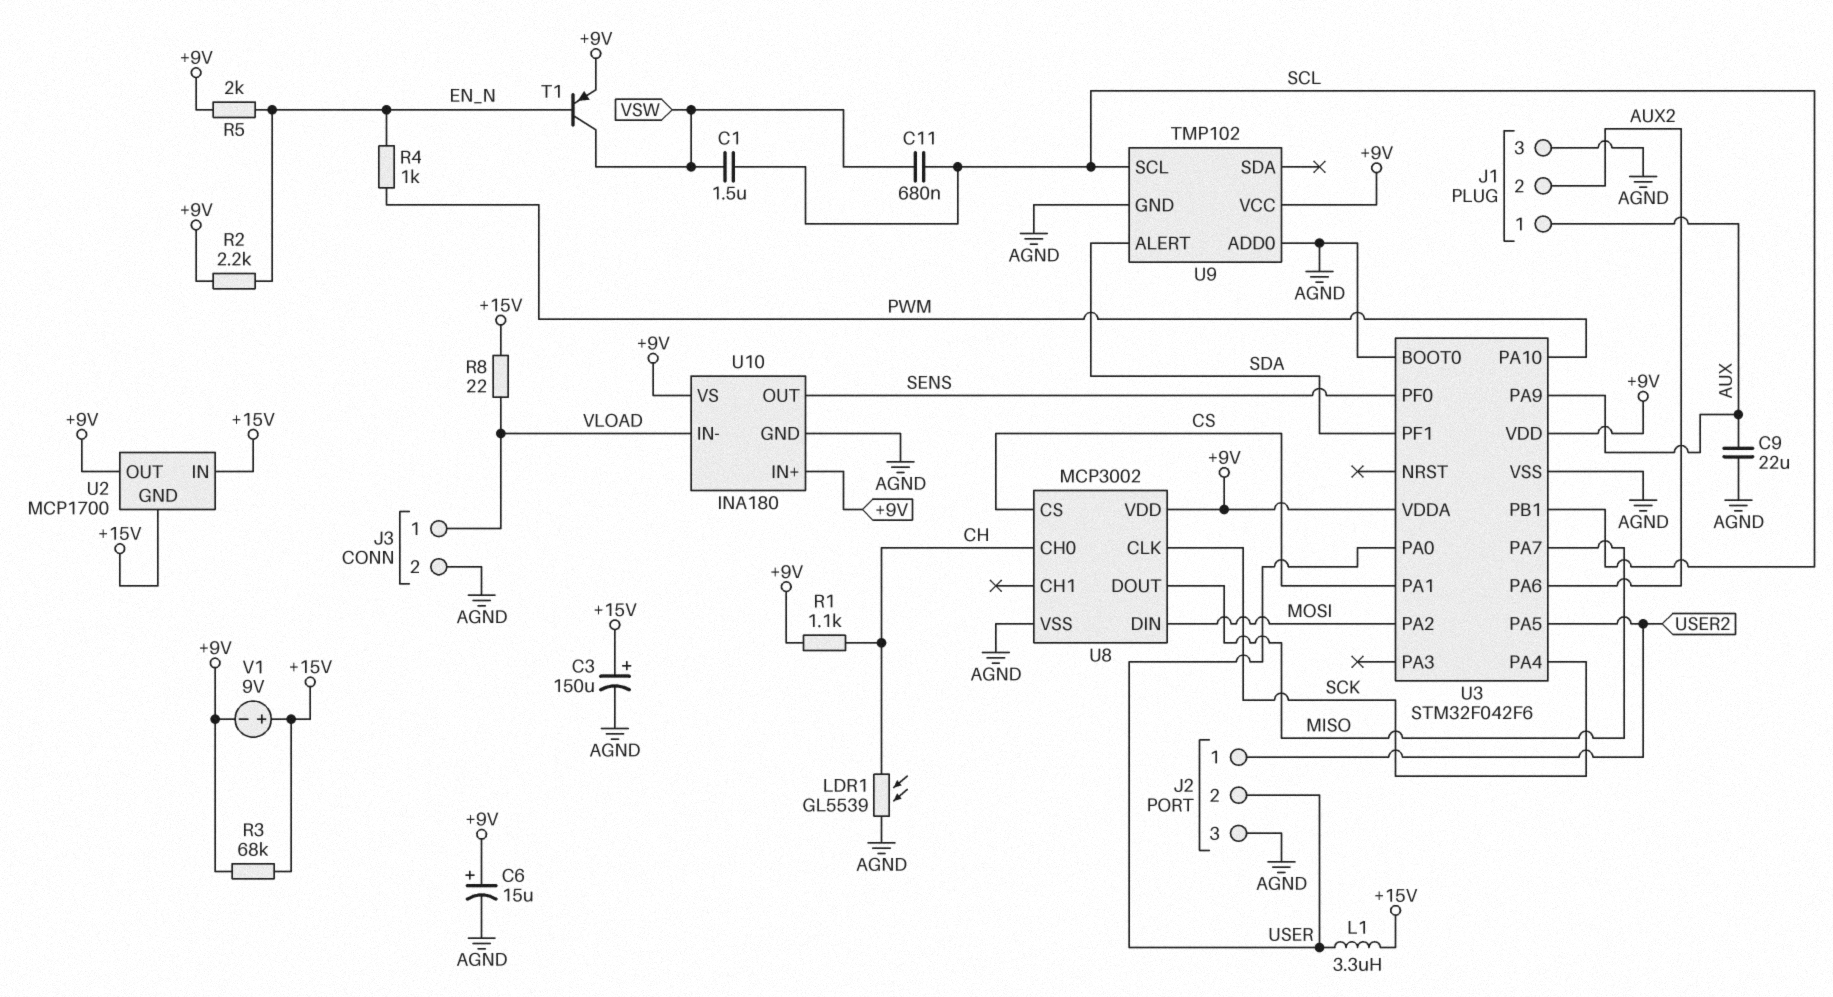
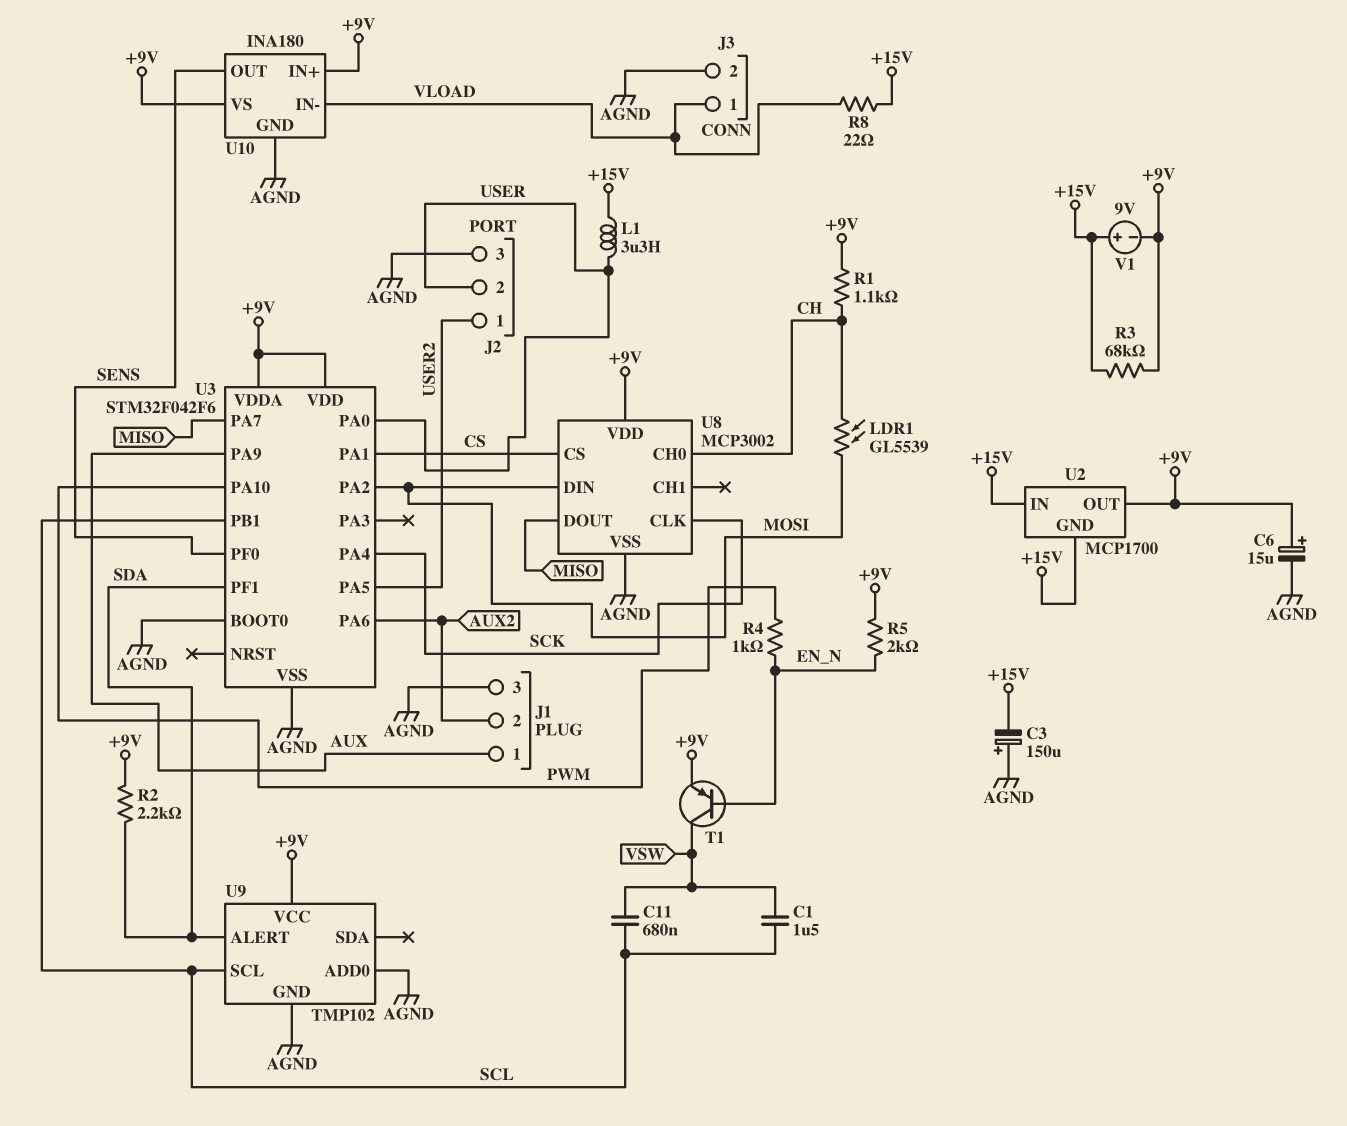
C3: 150uF (plus +15V, minus AGND) -> 150uF (plus AGND, minus +15V)
C9: 22uF (AGND, AUX) -> none
LDR1: GL5539 (AGND, CH) -> GL5539 (CH, MOSI)
R2: 2.2k (+9V, EN_N) -> 2.2k (+9V, SDA)

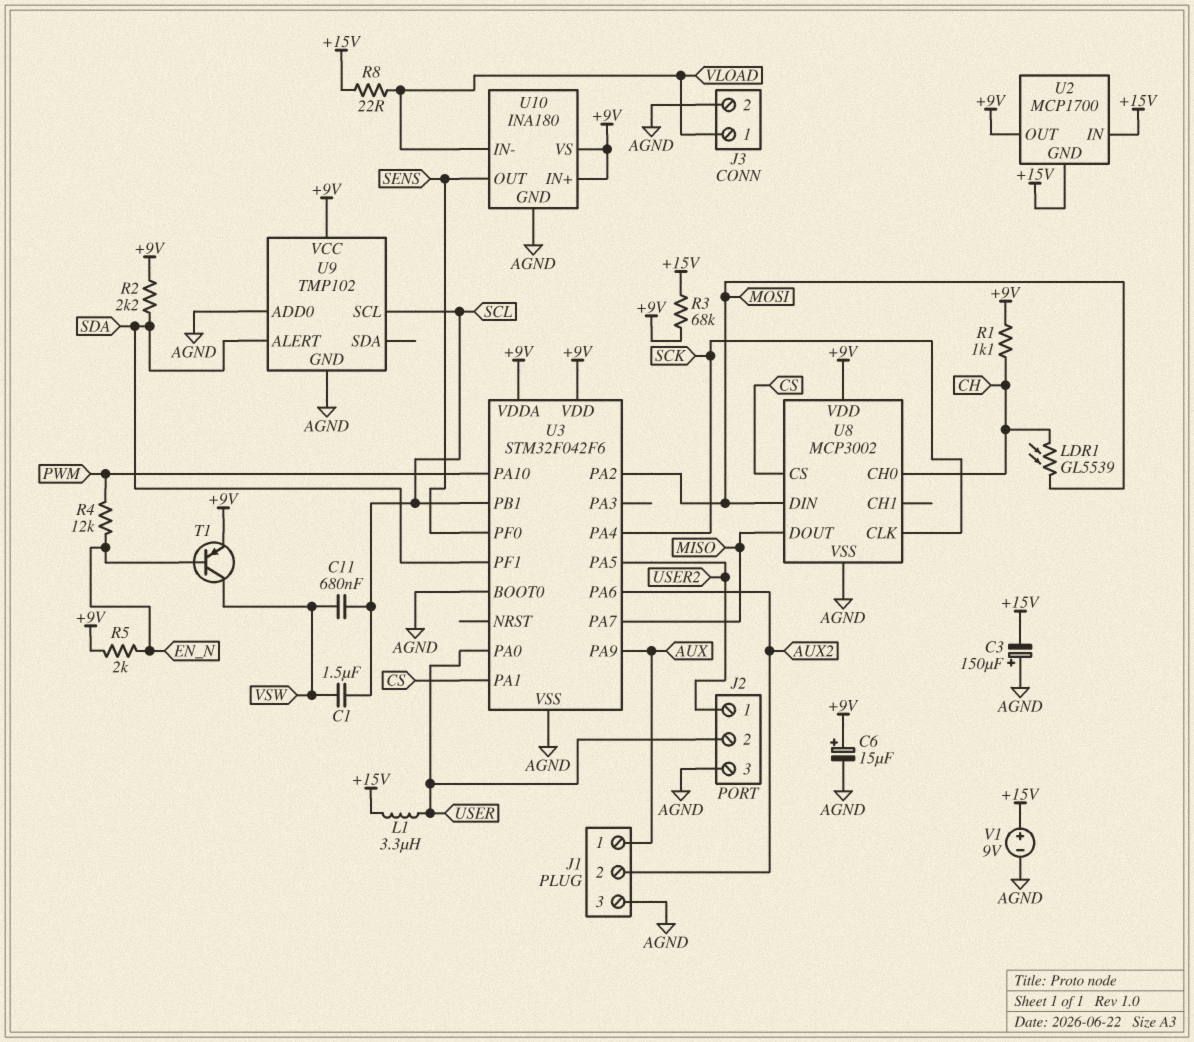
R4: 1k (EN_N, PWM) -> 12k (EN_N, PWM)
V1: 9V (plus +15V, minus +9V) -> 9V (plus +15V, minus AGND)

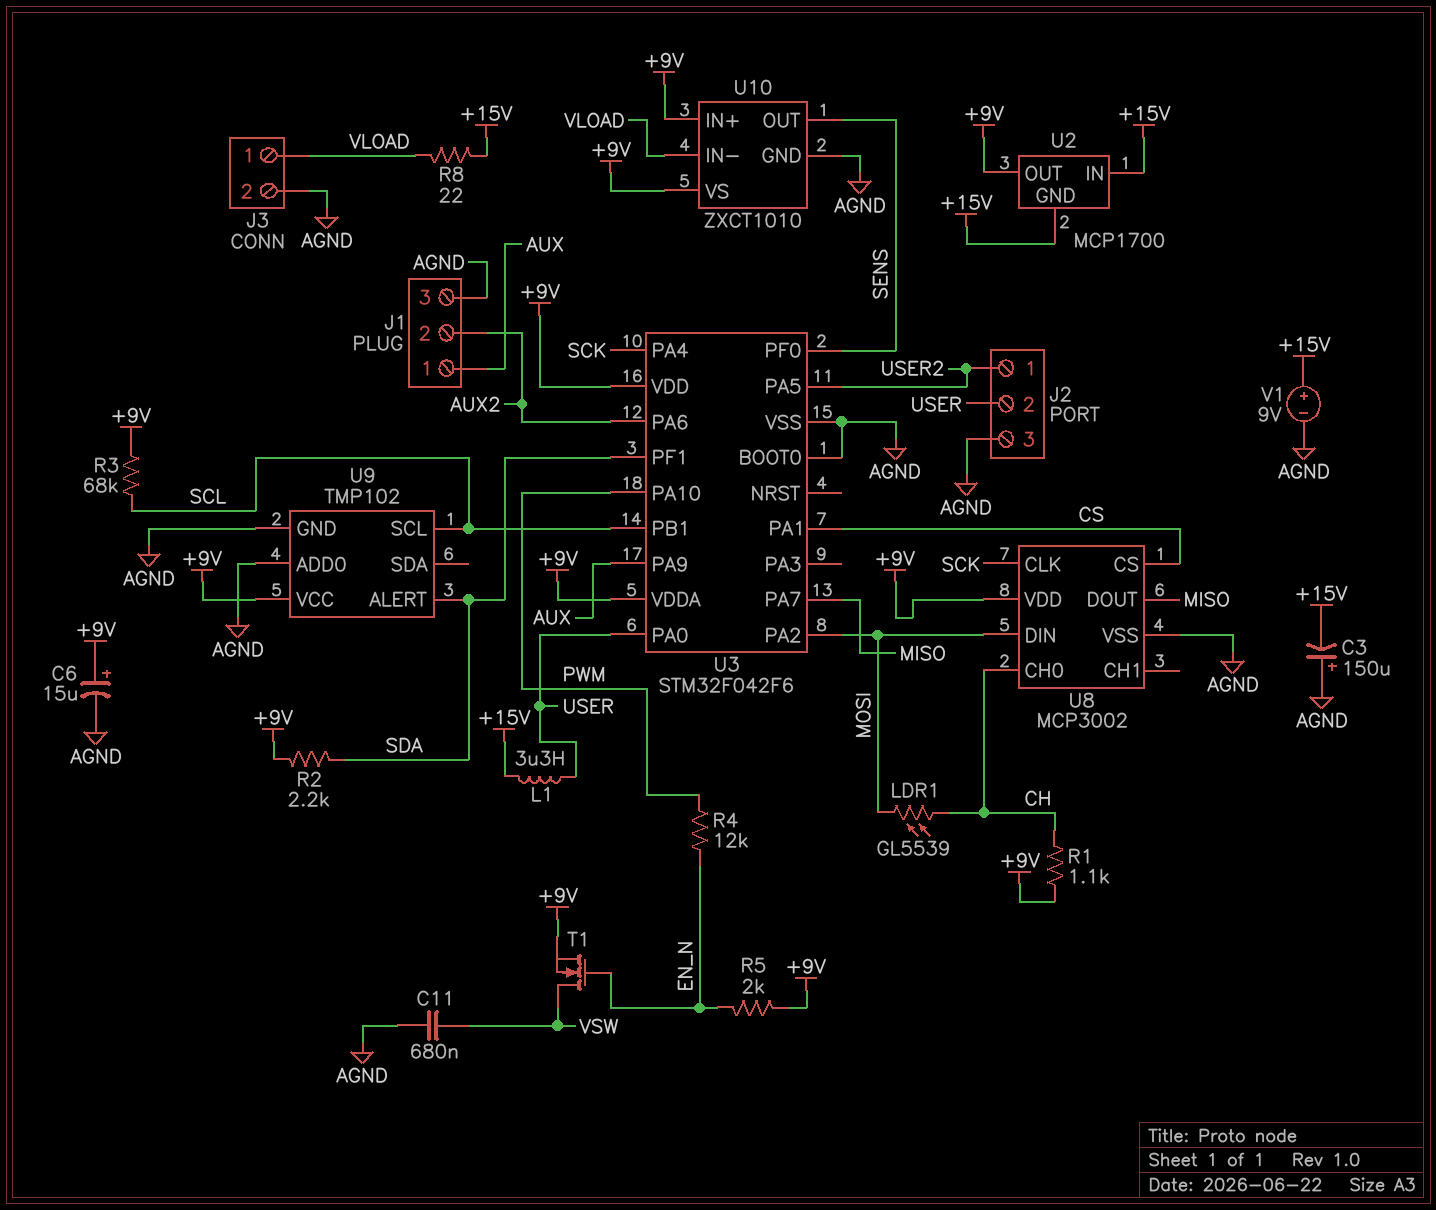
C1: 1.5uF (SCL, VSW) -> none
C11: 680nF (SCL, VSW) -> 680nF (AGND, VSW)
R3: 68k (+9V, +15V) -> 68k (+9V, SCL)
T1: PNP (B EN_N, C VSW, E +9V) -> NMOS (G EN_N, D VSW, S +9V)
U10: INA180 -> ZXCT1010

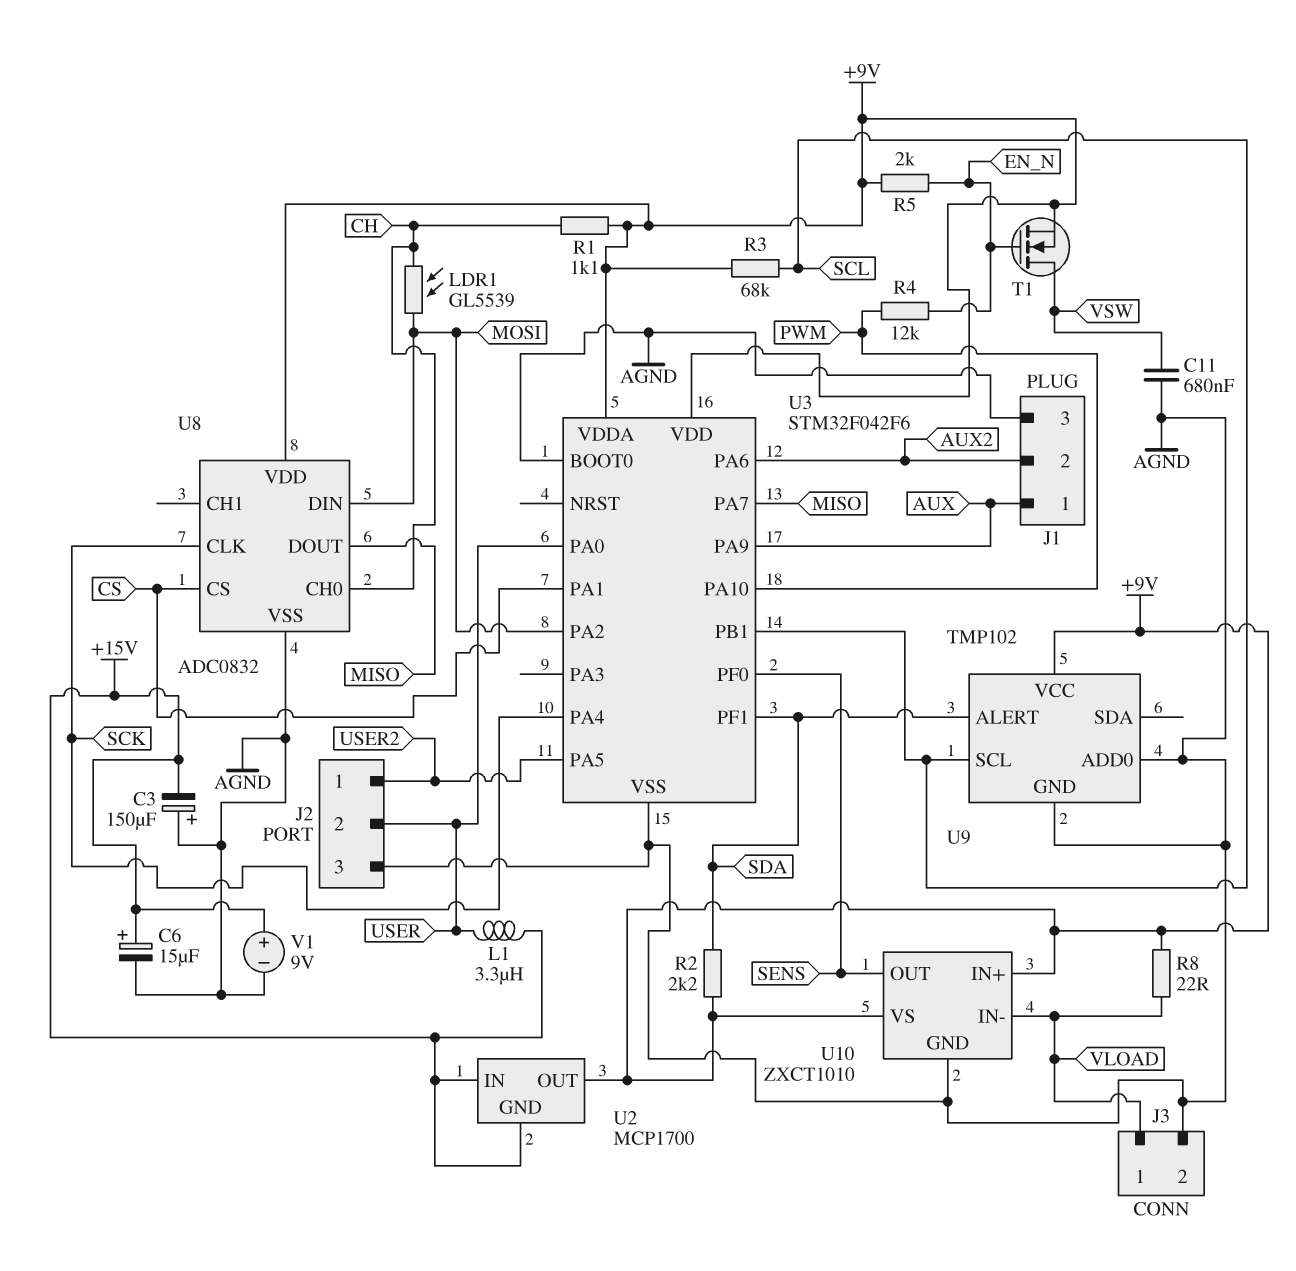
C6: 15uF (plus +9V, minus AGND) -> 15uF (plus +15V, minus AGND)
R8: 22 (+15V, VLOAD) -> 22 (+9V, VLOAD)
U8: MCP3002 -> ADC0832

